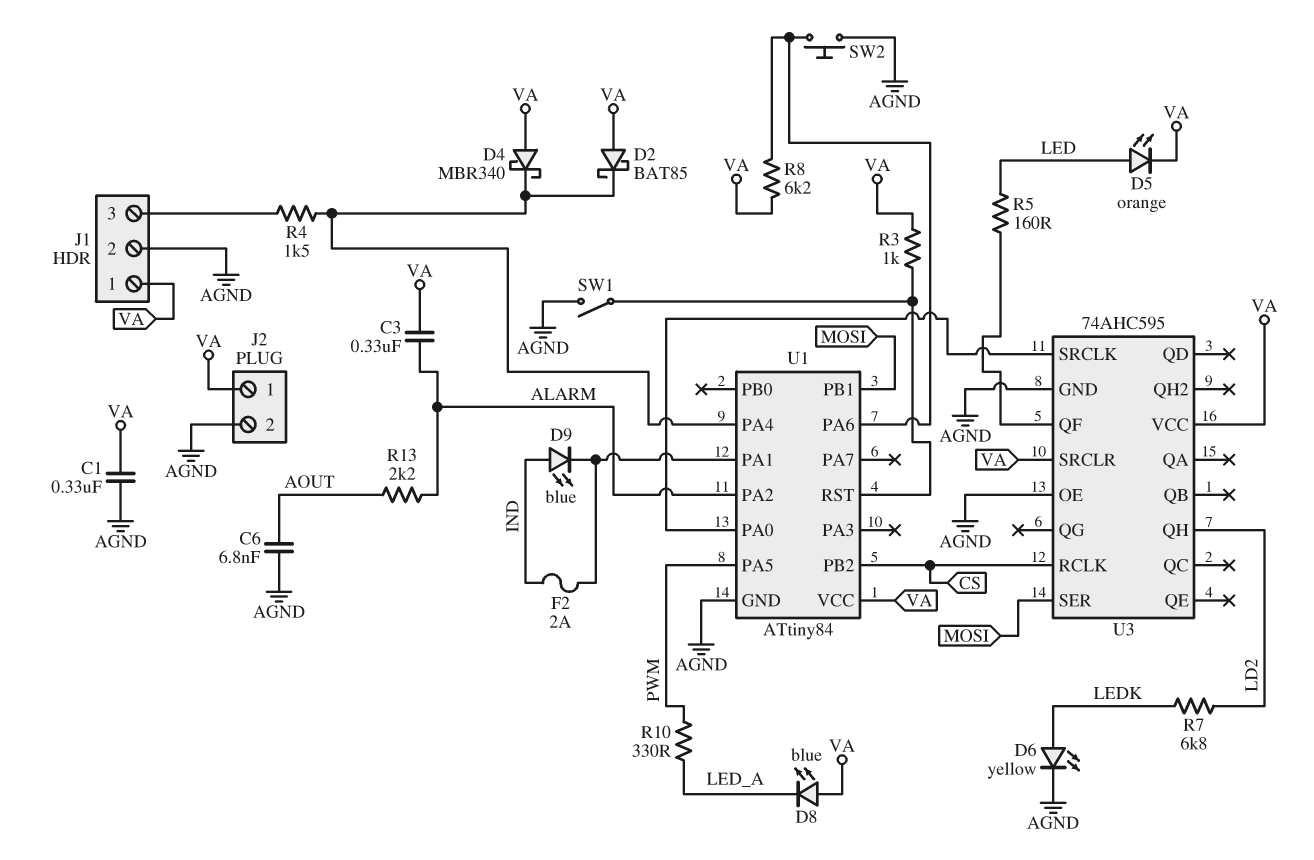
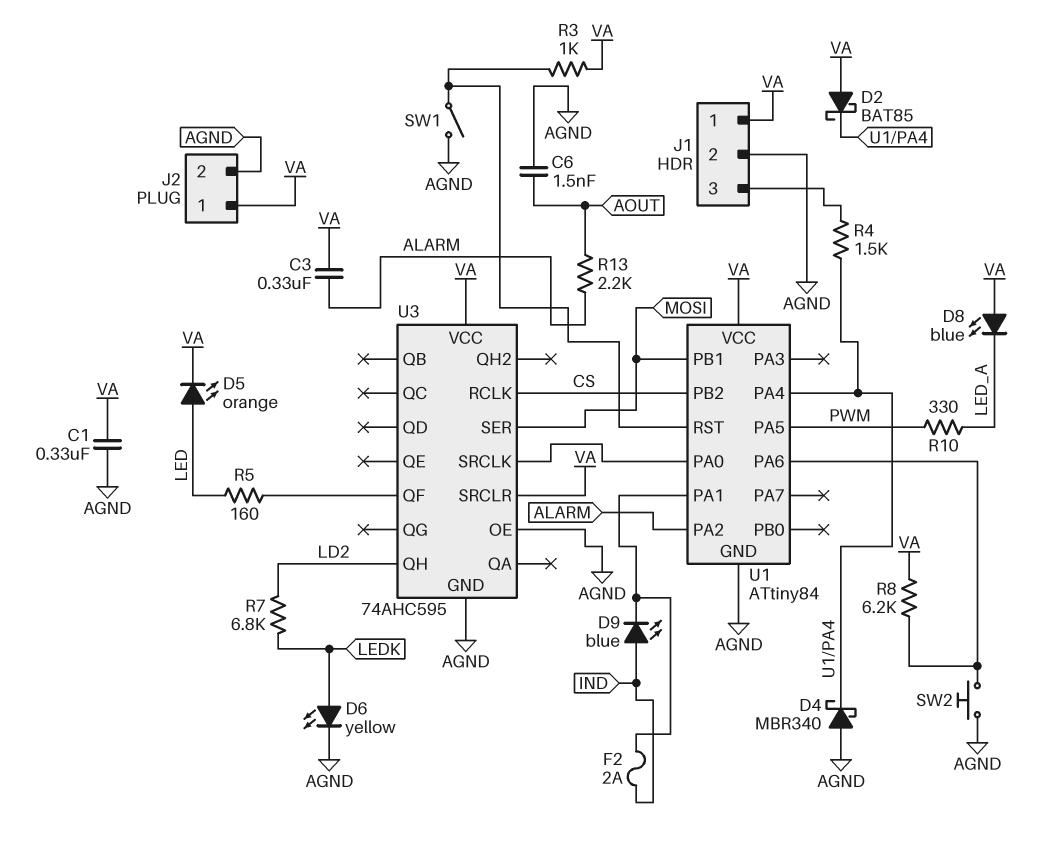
C6: 6.8nF (AGND, AOUT) -> 1.5nF (AGND, AOUT)
D4: schottky MBR340 (A VA, K U1/PA4) -> schottky MBR340 (A AGND, K U1/PA4)

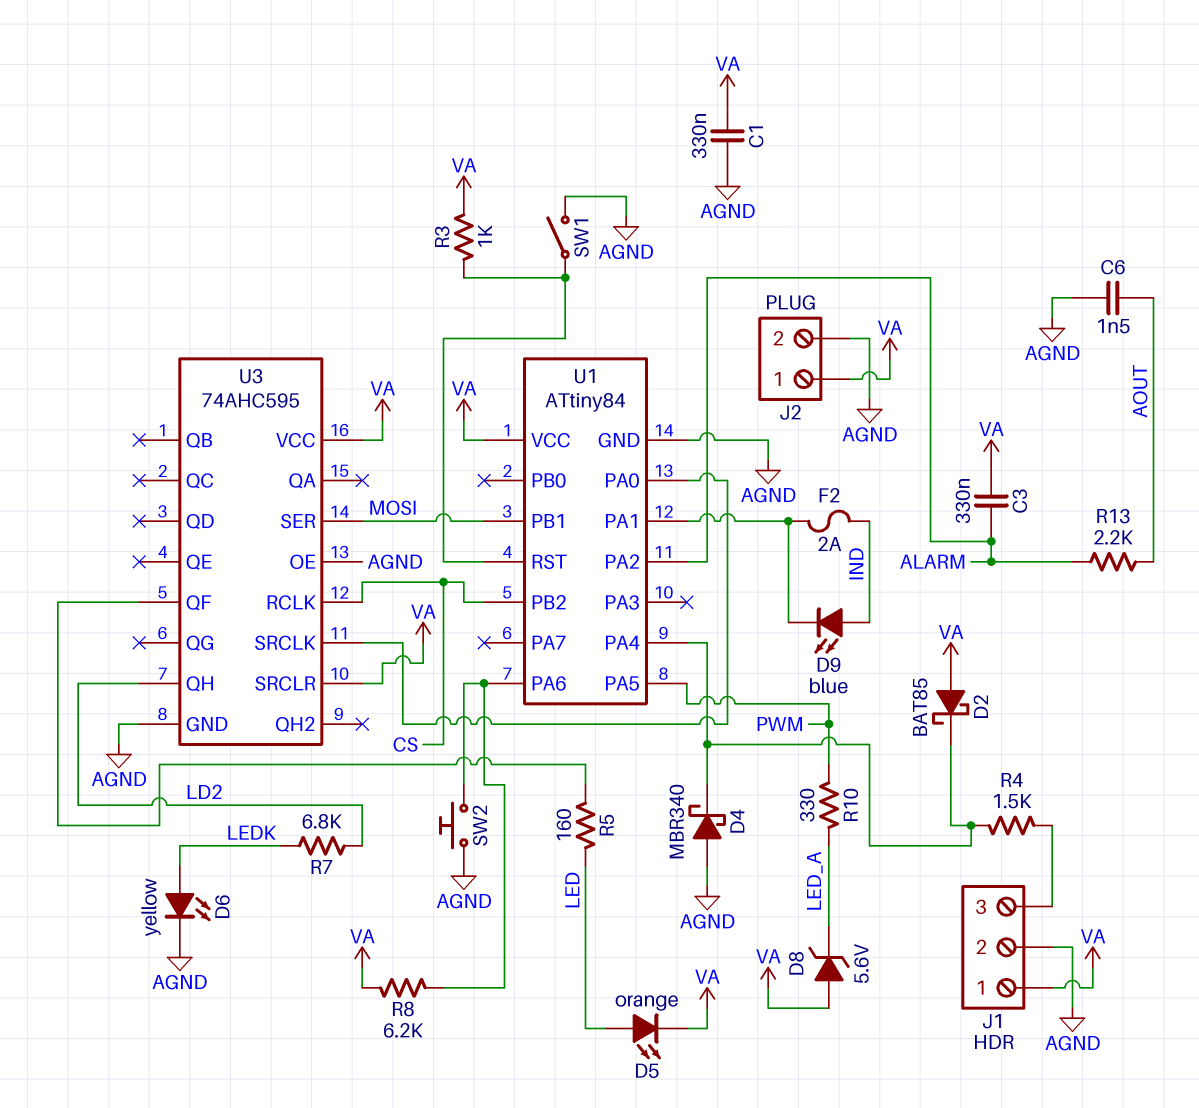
D8: LED blue (A VA, K LED_A) -> zener 5.6V (A VA, K LED_A)

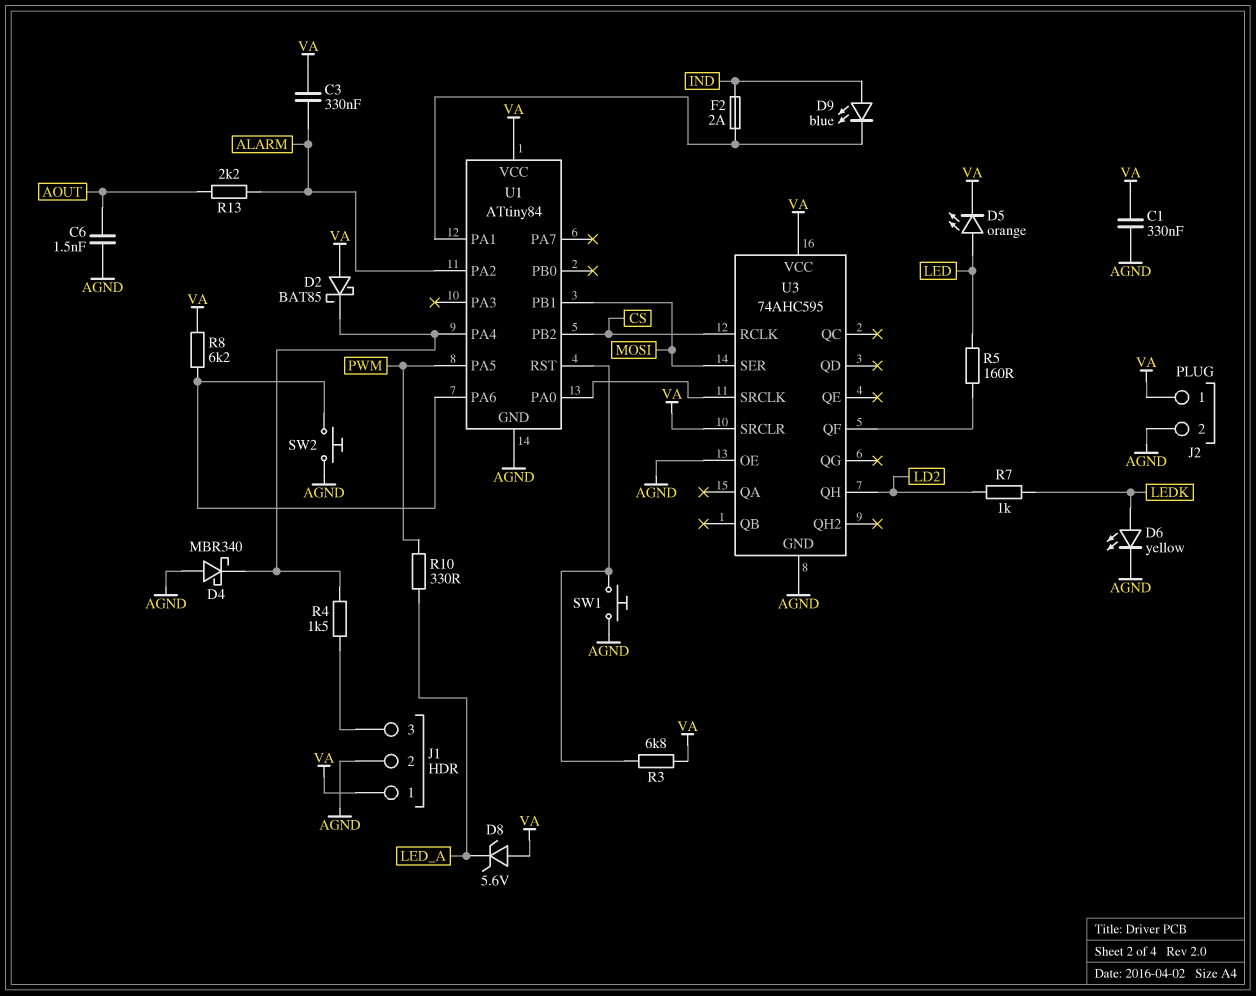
R3: 1k (U1/RST, VA) -> 6.8k (U1/RST, VA)
R7: 6.8k (LD2, LEDK) -> 1k (LD2, LEDK)
SW1: switch (AGND, U1/RST) -> button (AGND, U1/RST)

